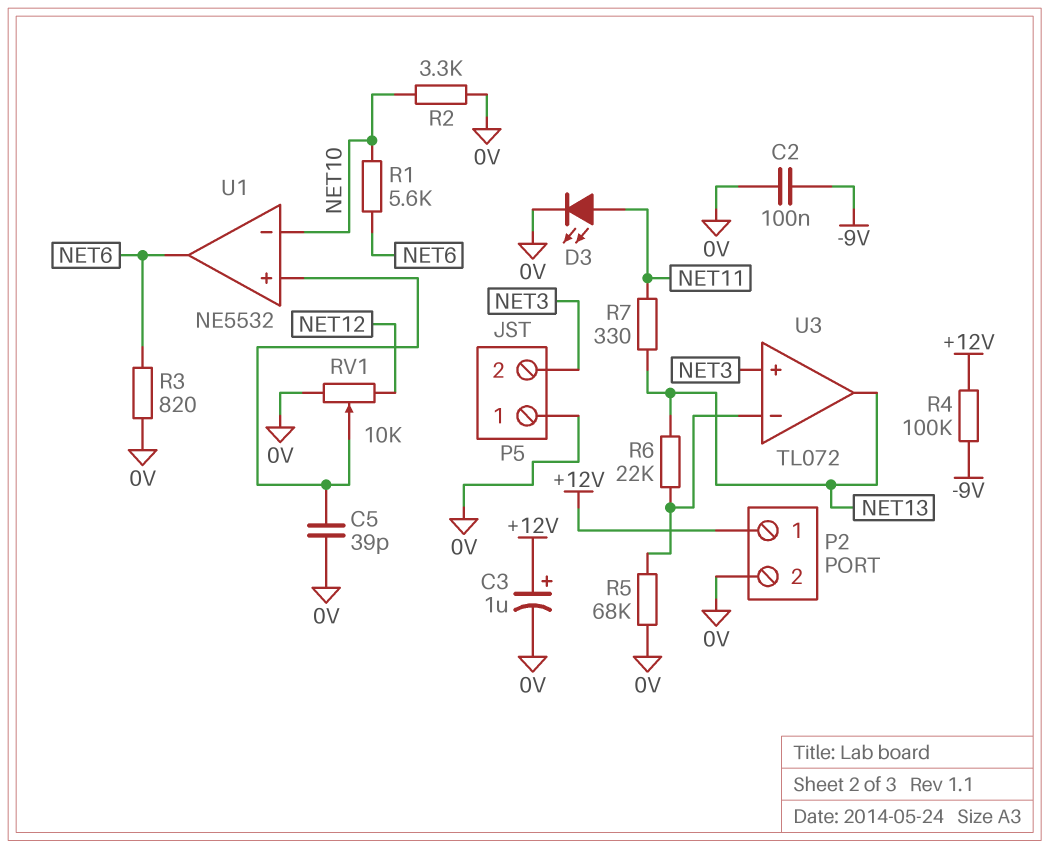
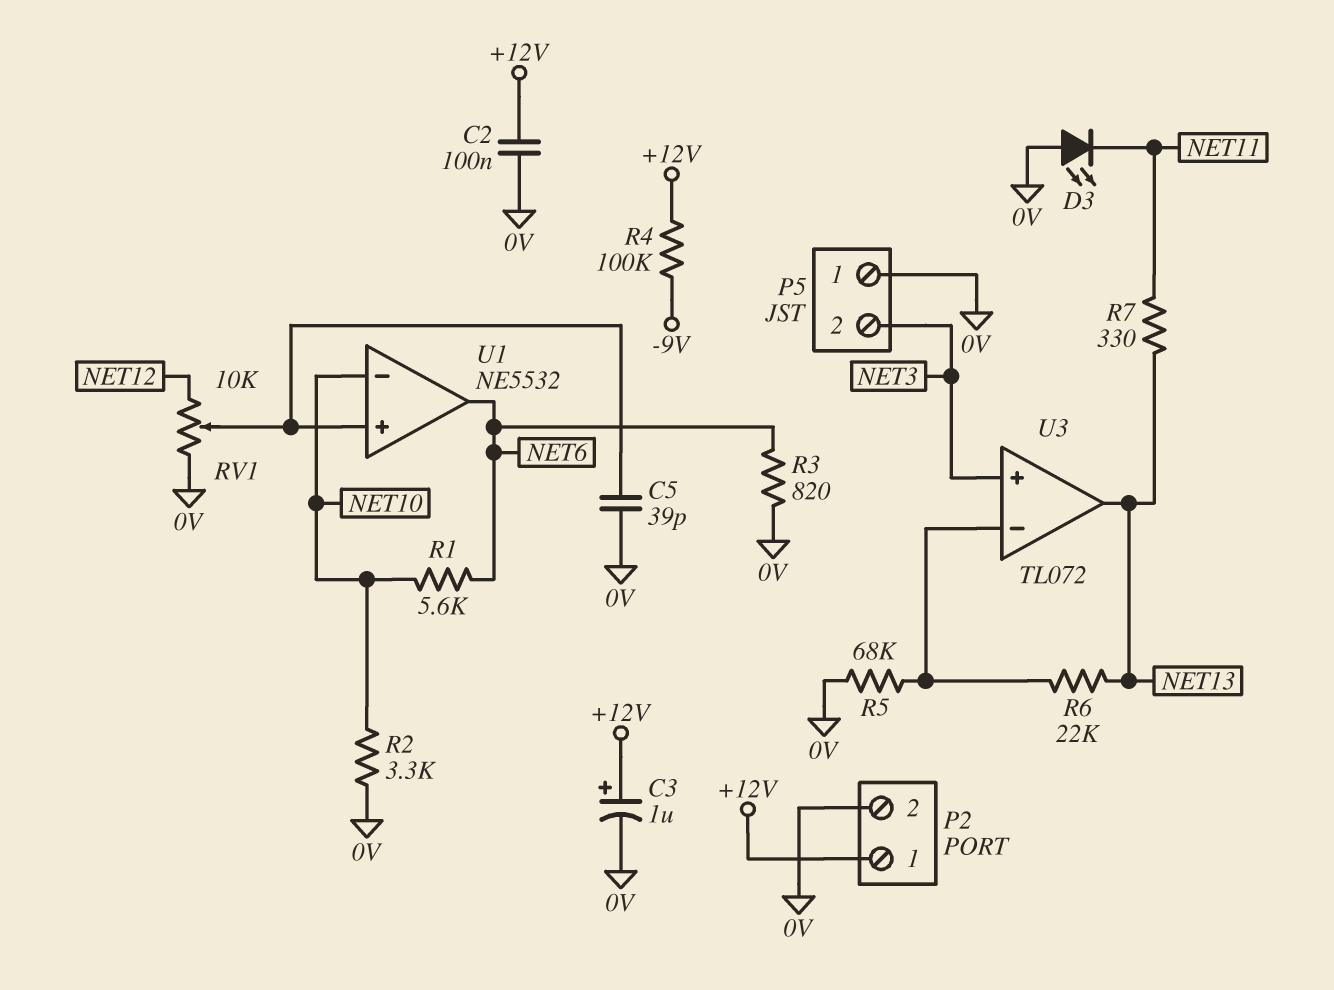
C2: 100nF (-9V, 0V) -> 100nF (+12V, 0V)
D3: LED (A NET11, K 0V) -> LED (A 0V, K NET11)

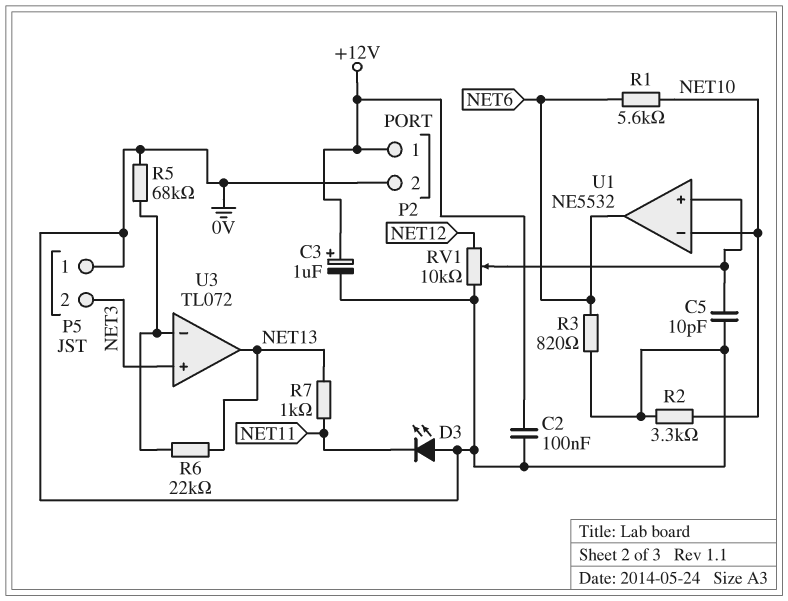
C5: 39pF (0V, U1/in+) -> 10pF (0V, U1/in+)
R4: 100k (+12V, -9V) -> none
R7: 330 (NET11, NET13) -> 1k (NET11, NET13)

